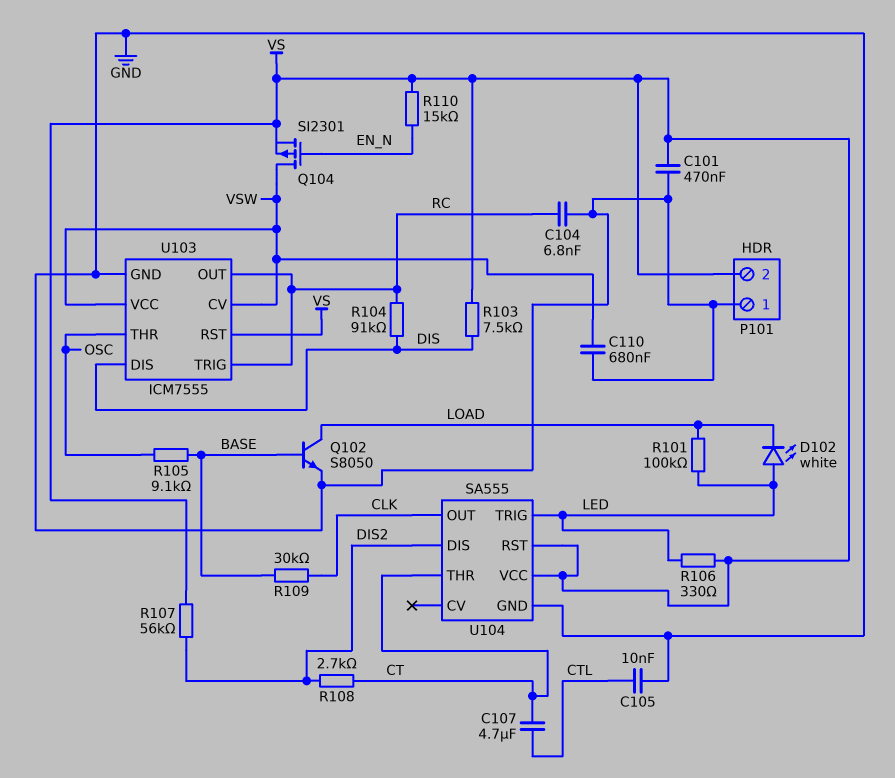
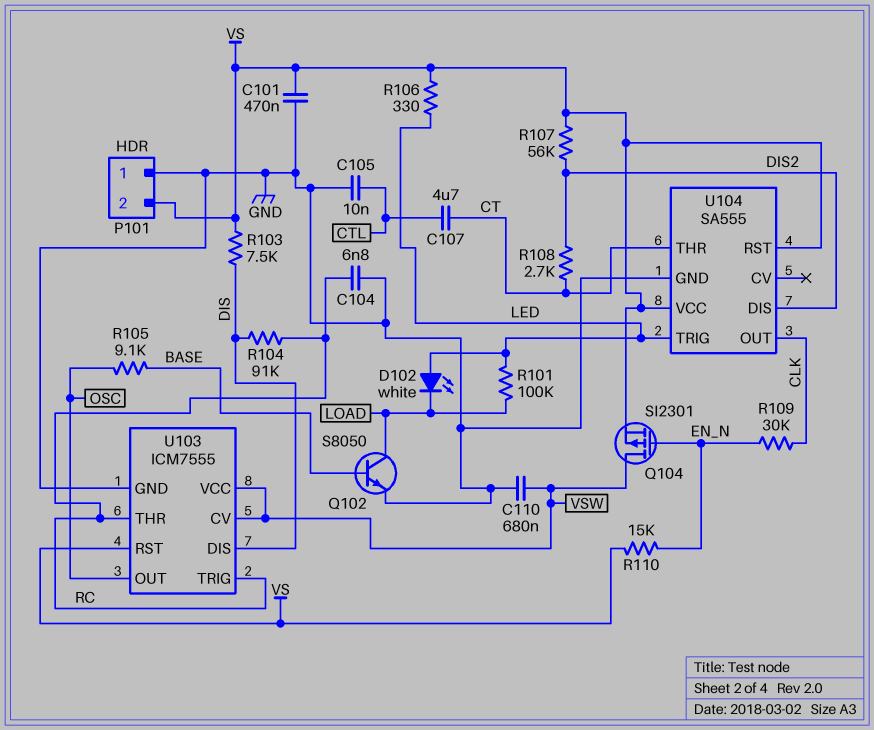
R109: 30k (BASE, CLK) -> 30k (CLK, EN_N)
U103 pin OUT: RC -> OSC
U103 pin THR: OSC -> RC

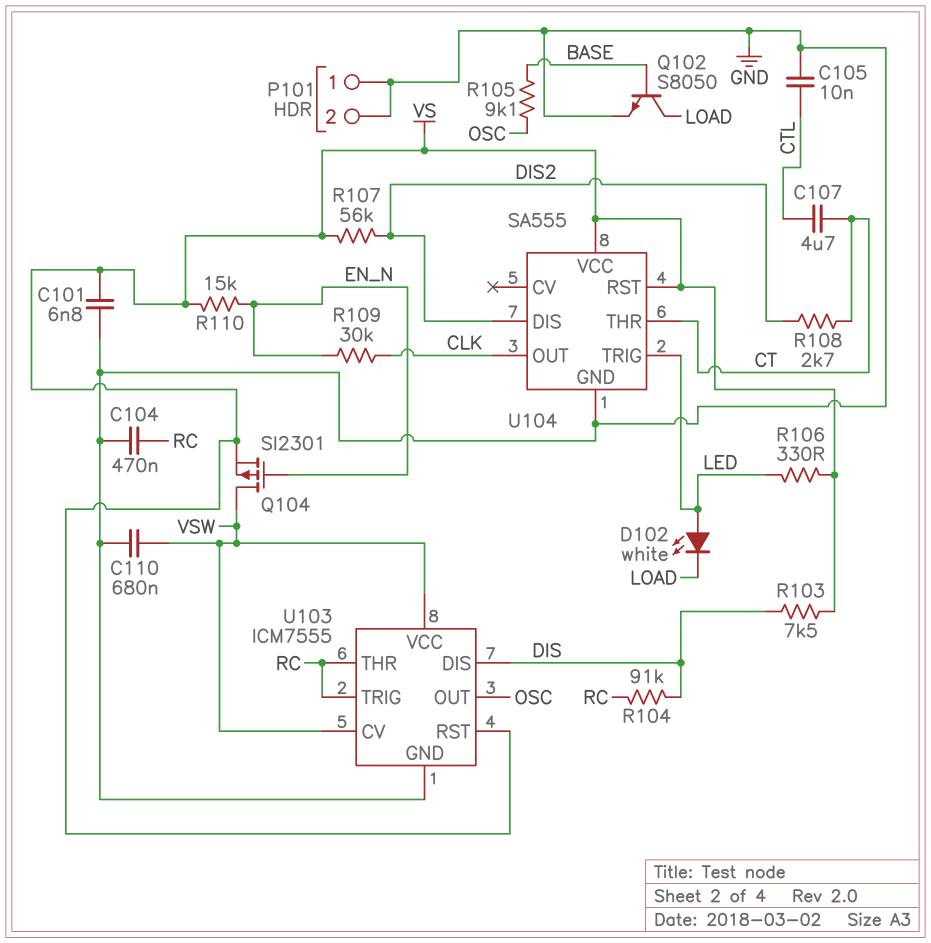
C101: 470nF (GND, VS) -> 6.8nF (GND, VS)
C104: 6.8nF (GND, RC) -> 470nF (GND, RC)
P101 pin 2: VS -> GND
R101: 100k (LED, LOAD) -> none

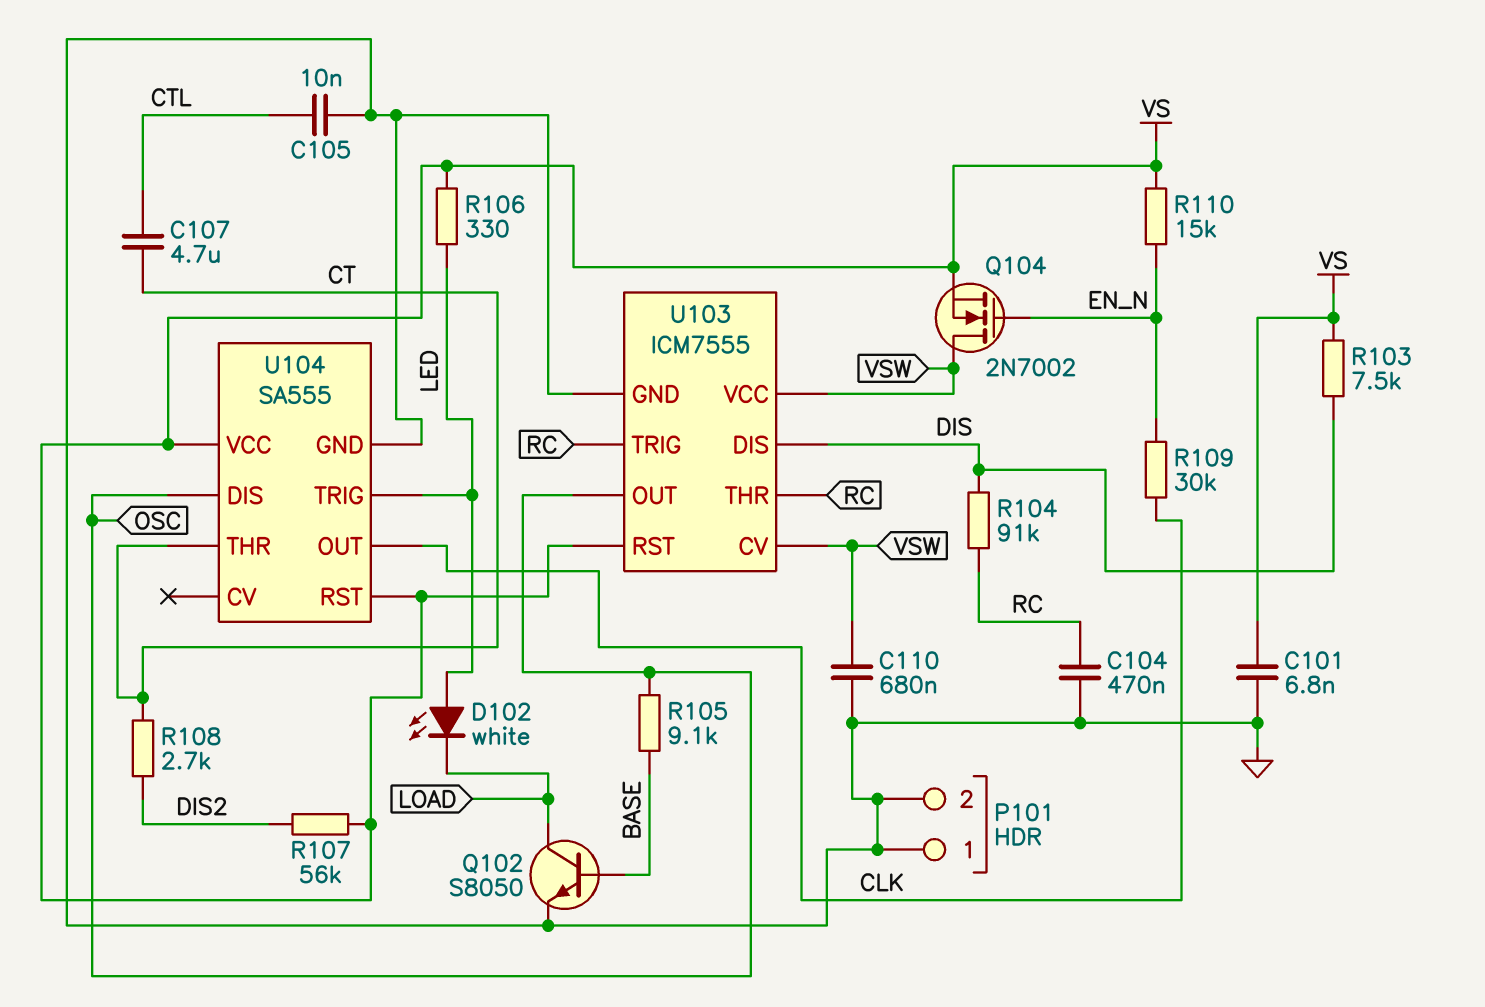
Q104: PMOS SI2301 (G EN_N, D VSW, S VS) -> NMOS 2N7002 (G EN_N, D VSW, S VS)
U104 pin DIS: DIS2 -> OSC

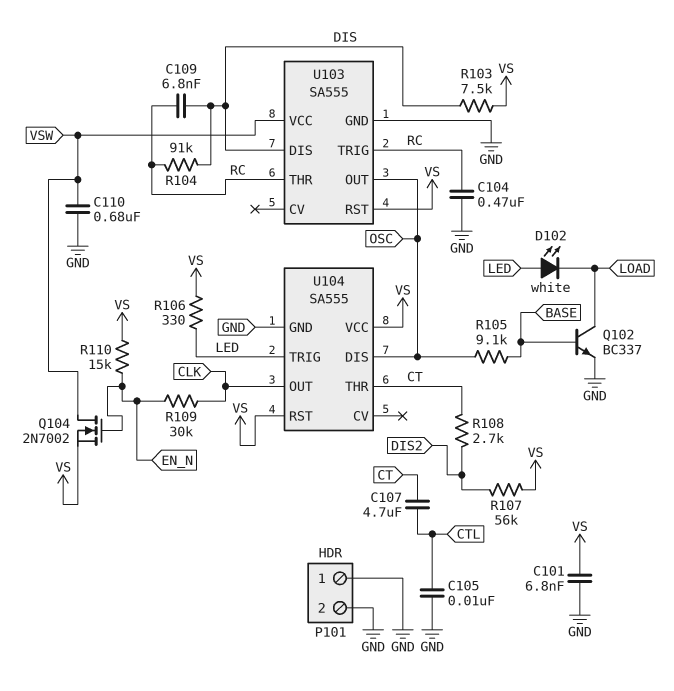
C109: none -> 6.8nF (DIS, RC)
Q102: NPN S8050 (B BASE, C LOAD, E GND) -> NPN BC337 (B BASE, C LOAD, E GND)
U103: ICM7555 -> SA555
U103 pin CV: VSW -> none

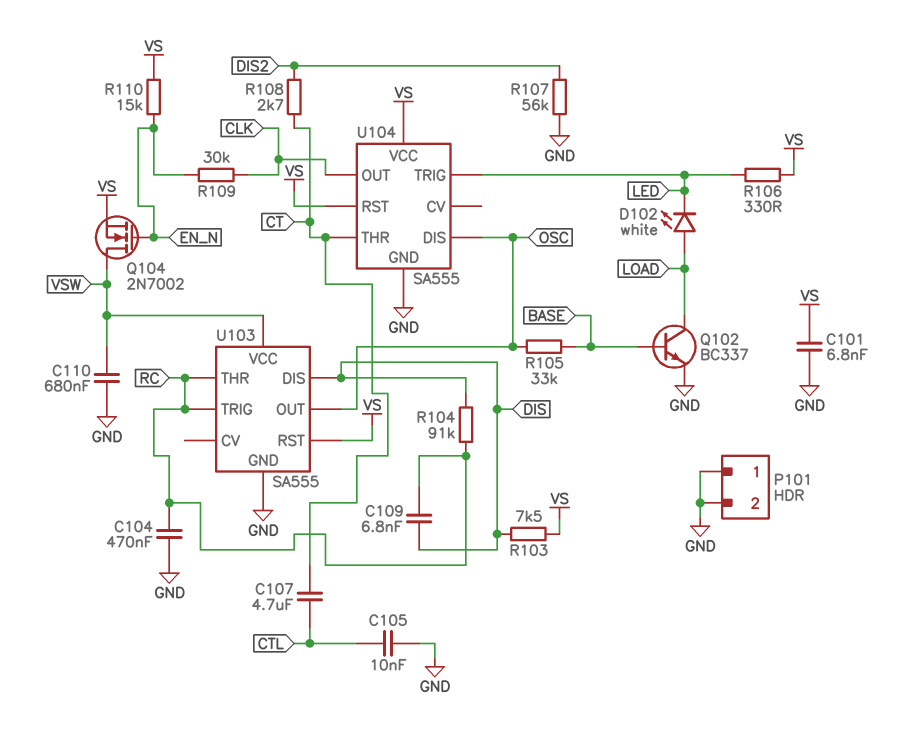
D102: LED white (A LED, K LOAD) -> LED white (A LOAD, K LED)
R105: 9.1k (BASE, OSC) -> 33k (BASE, OSC)
R107: 56k (DIS2, VS) -> 56k (DIS2, GND)

